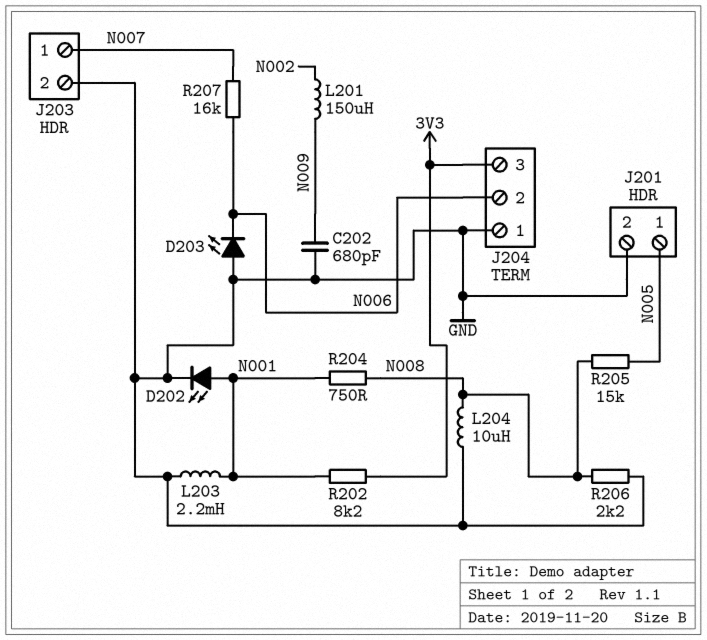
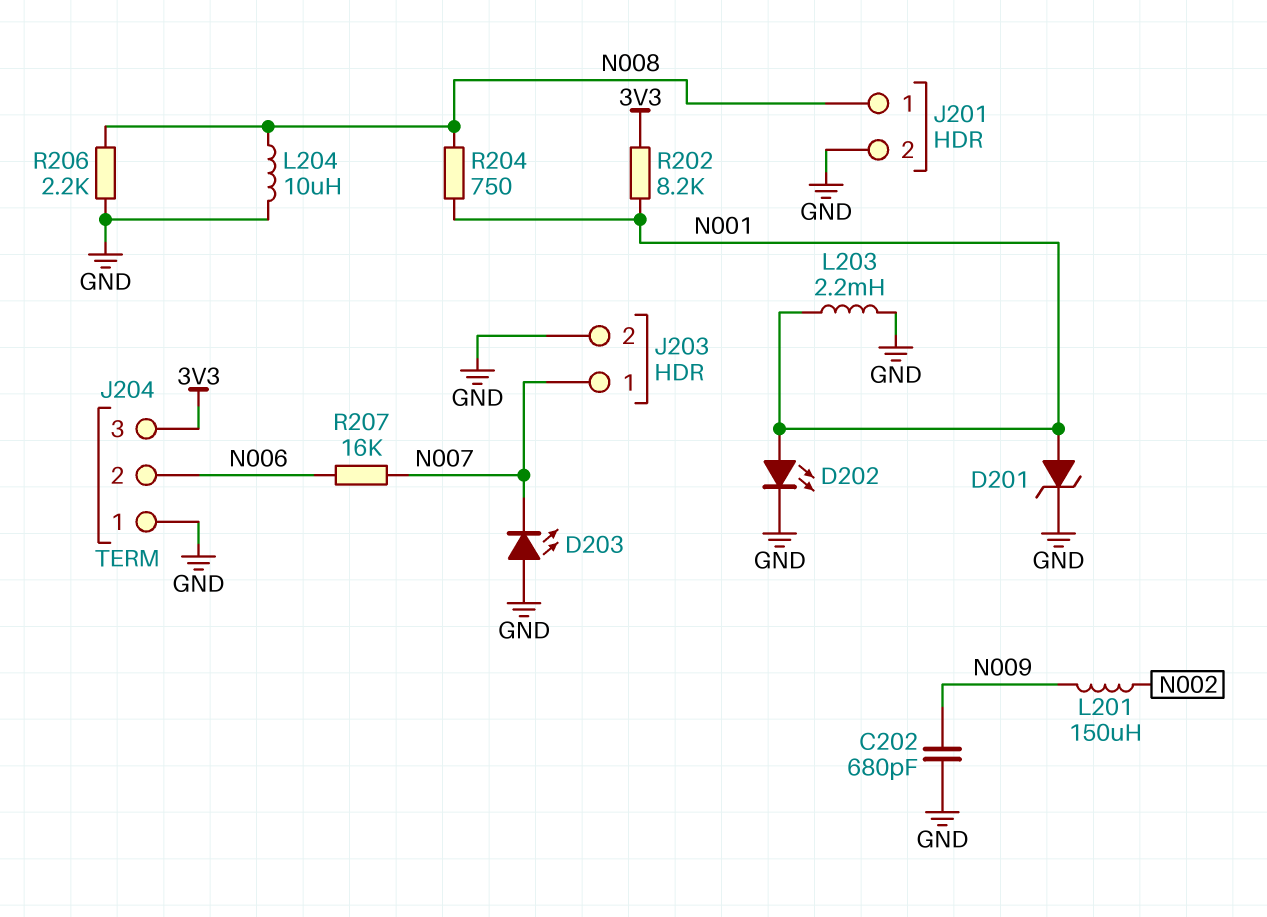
D201: none -> zener (A N001, K GND)
D203: LED (A GND, K N006) -> LED (A GND, K N007)
J201 pin 1: N005 -> N008
R205: 15k (N005, N008) -> none

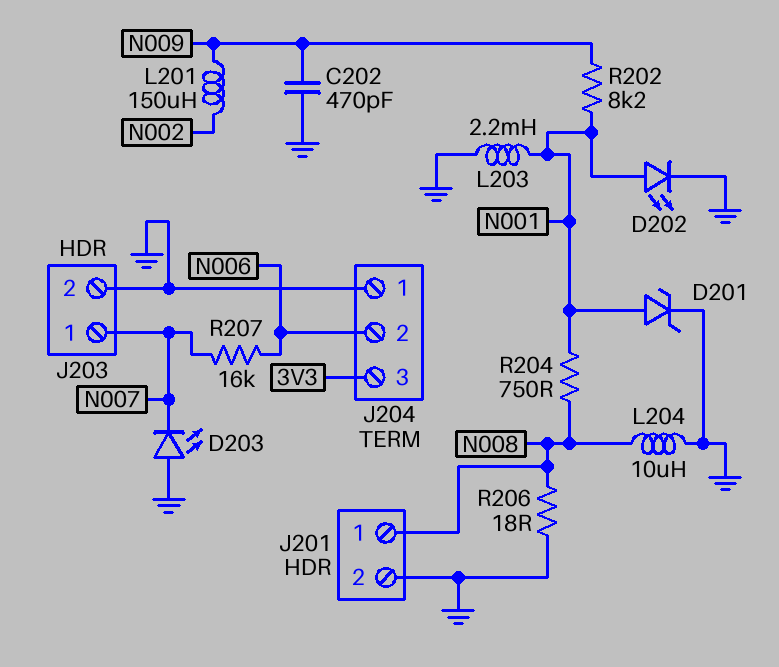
C202: 680pF (GND, N009) -> 470pF (GND, N009)
R202: 8.2k (3V3, N001) -> 8.2k (N001, N009)
R206: 2.2k (GND, N008) -> 18 (GND, N008)

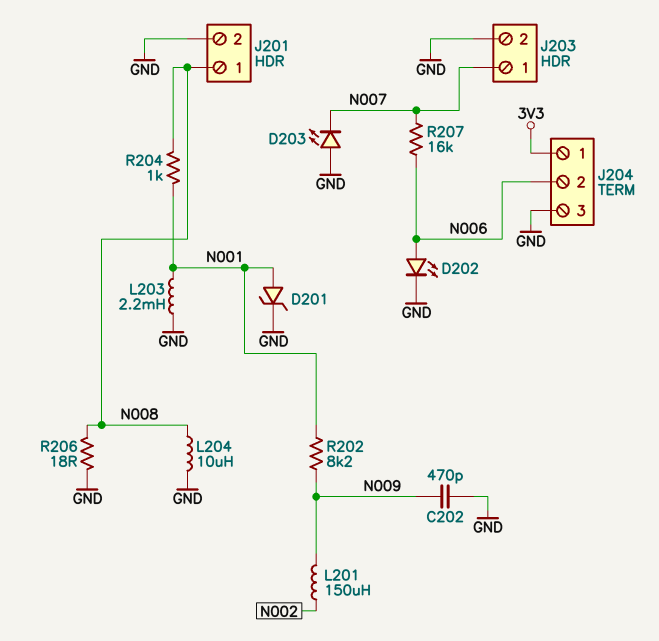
D202: LED (A N001, K GND) -> LED (A N006, K GND)
J204 pin 1: GND -> 3V3
J204 pin 3: 3V3 -> GND
R204: 750 (N001, N008) -> 1k (N001, N008)

